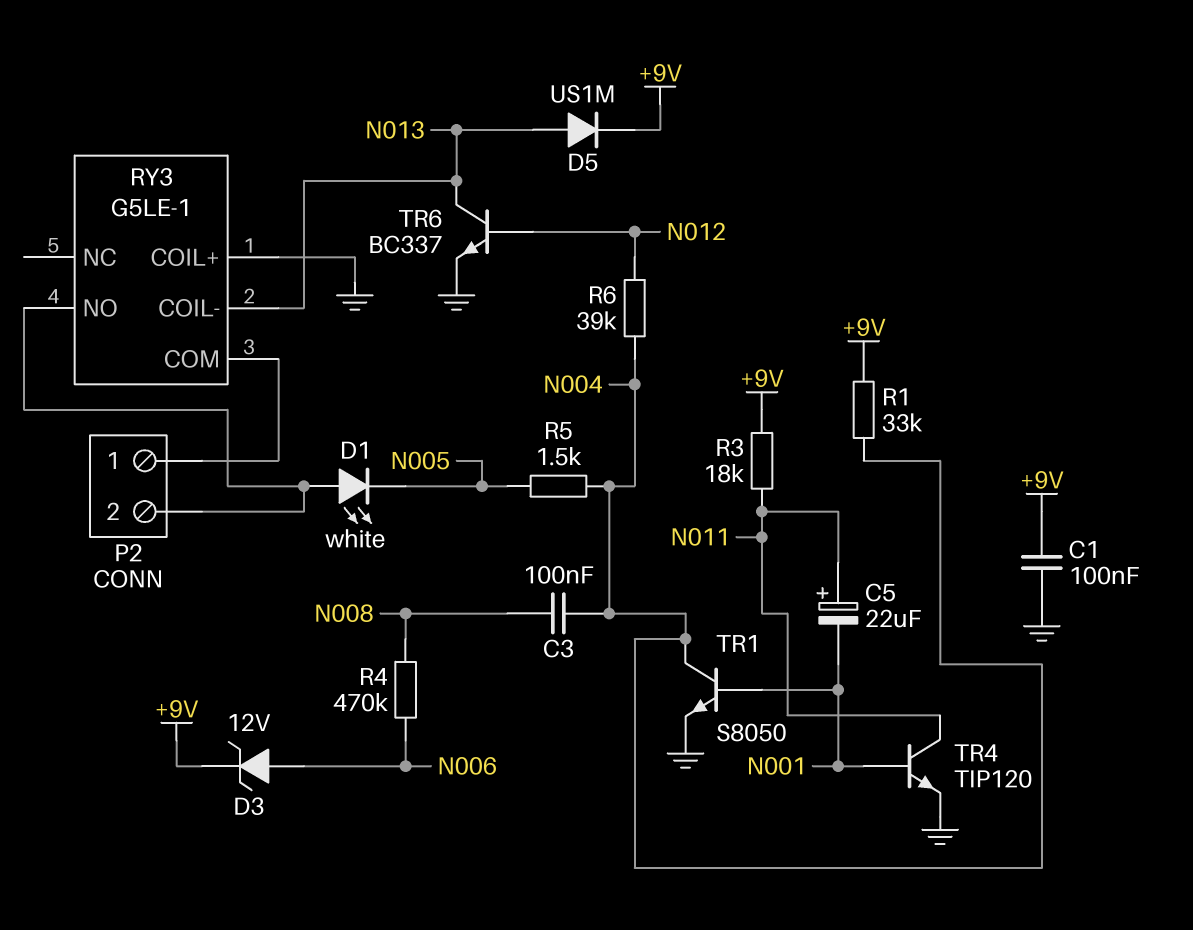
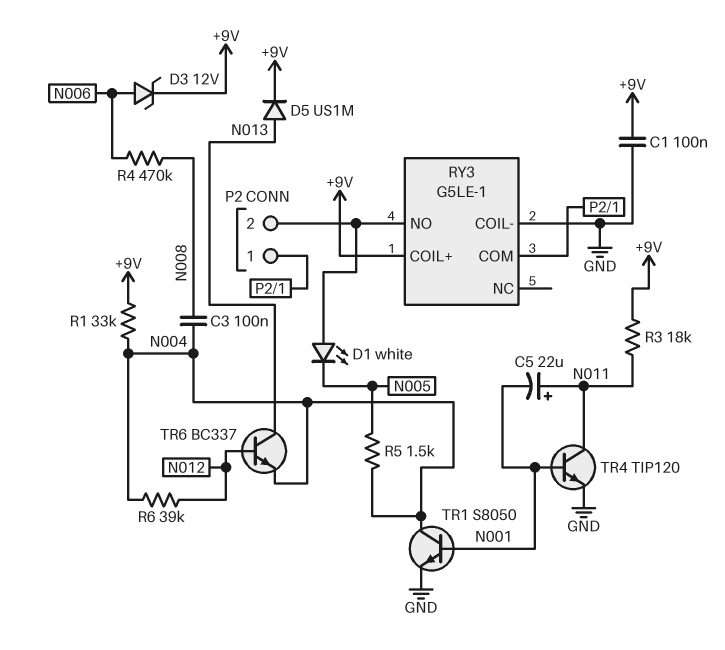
RY3 pin COIL+: GND -> +9V
RY3 pin COIL-: N013 -> GND
TR6: NPN BC337 (B N012, C N013, E GND) -> NPN BC337 (B N012, C N013, E N004)

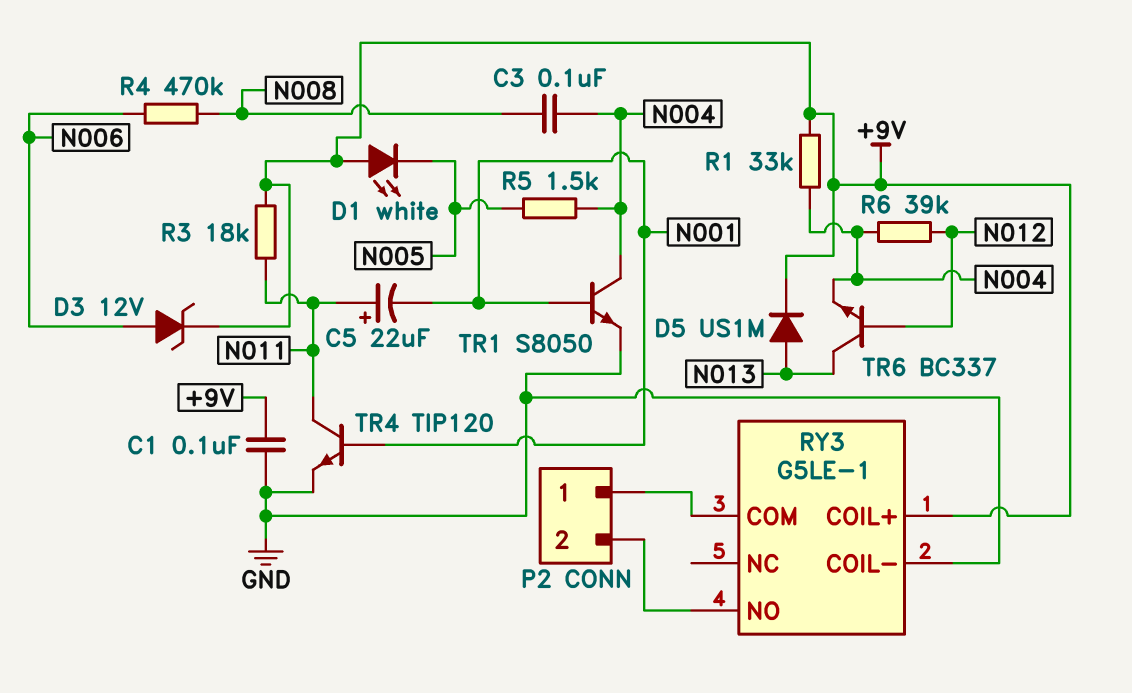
D1: LED white (A P2/2, K N005) -> LED white (A +9V, K N005)

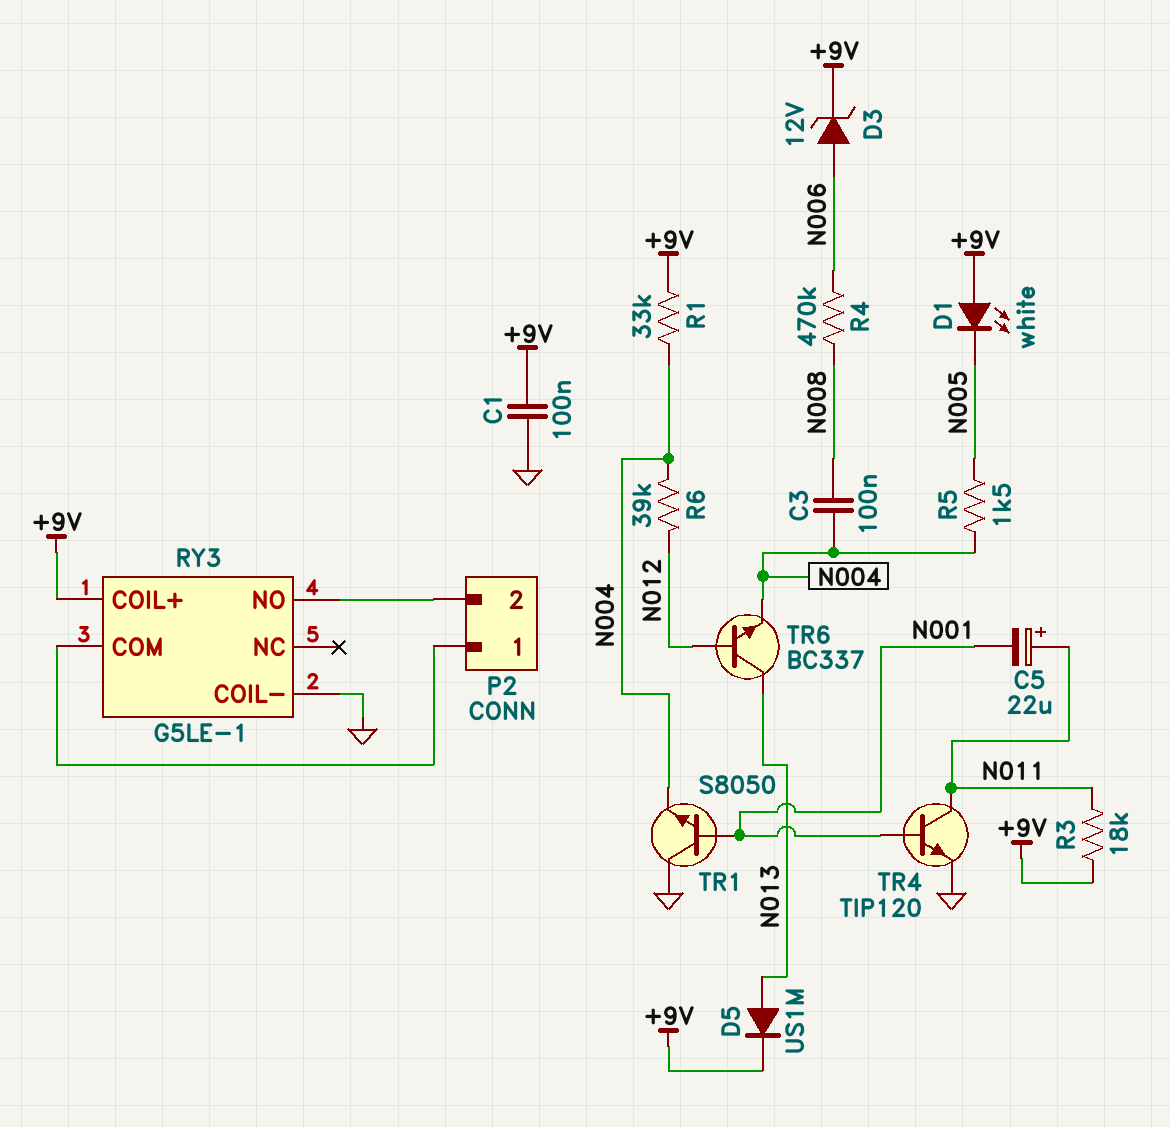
TR1: NPN S8050 (B N001, C N004, E GND) -> NPN S8050 (B N001, C GND, E N004)

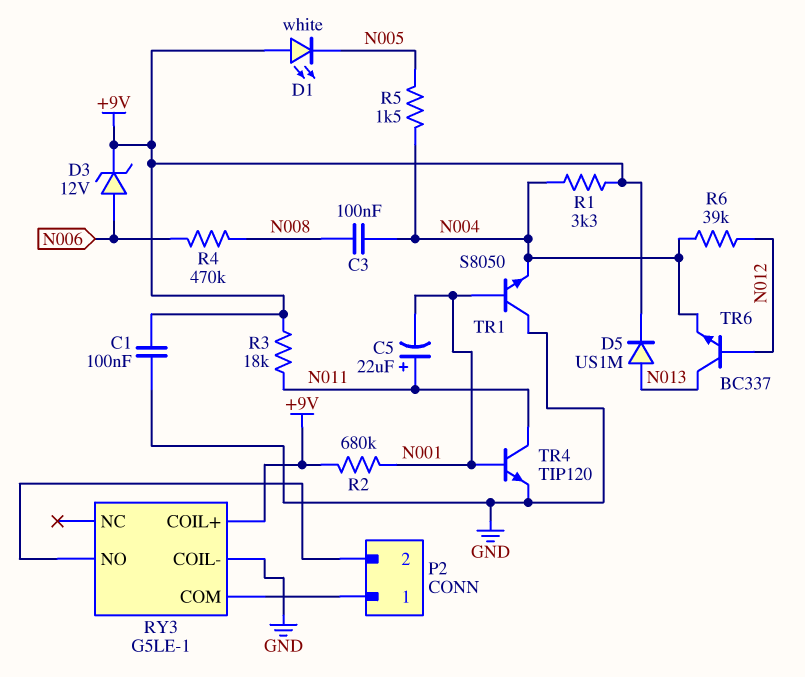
R1: 33k (+9V, N004) -> 3.3k (+9V, N004)
R2: none -> 680k (+9V, N001)

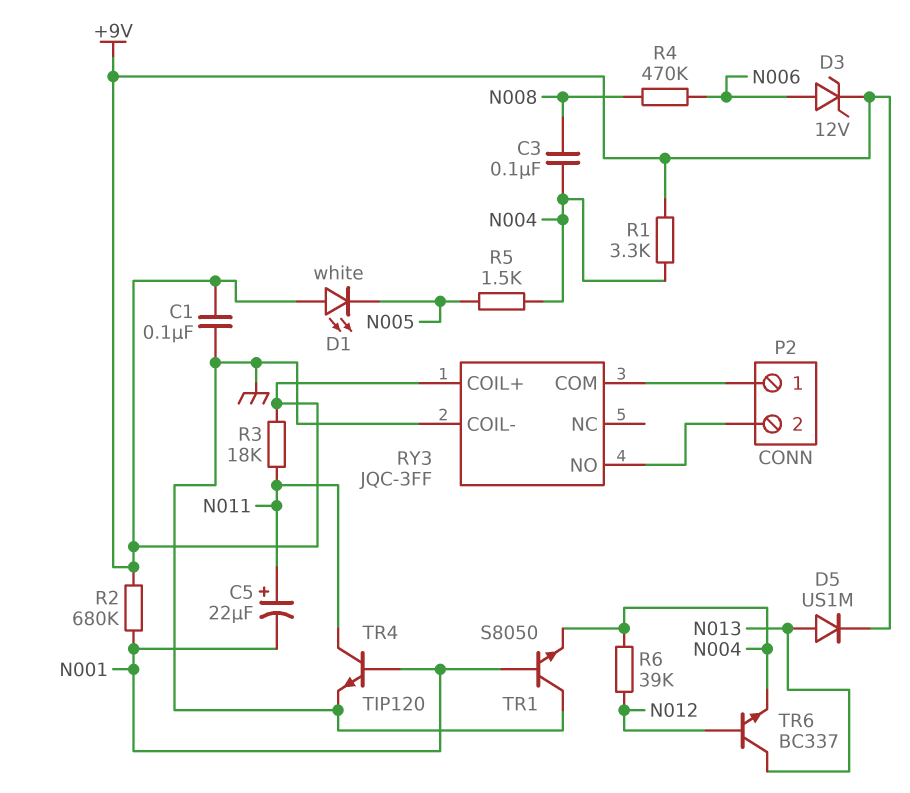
RY3: G5LE-1 -> JQC-3FF

